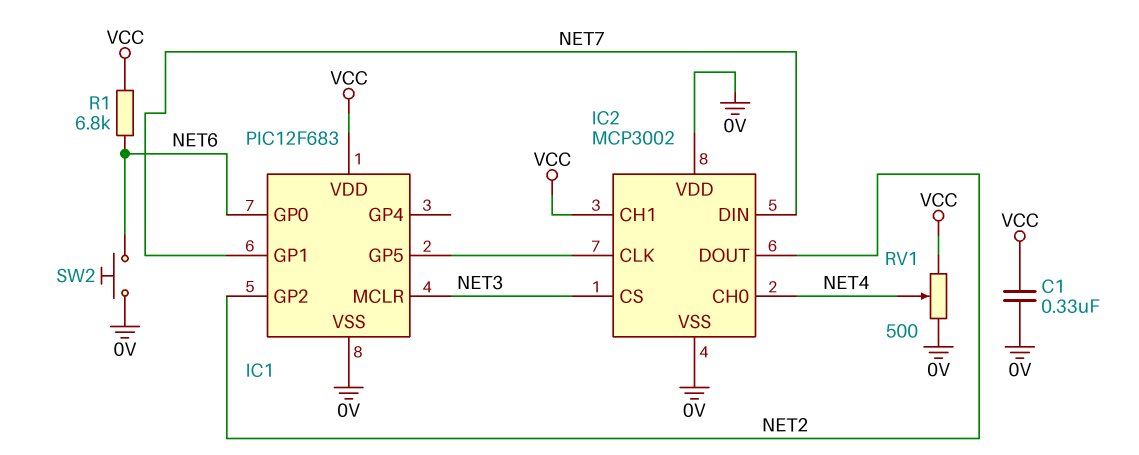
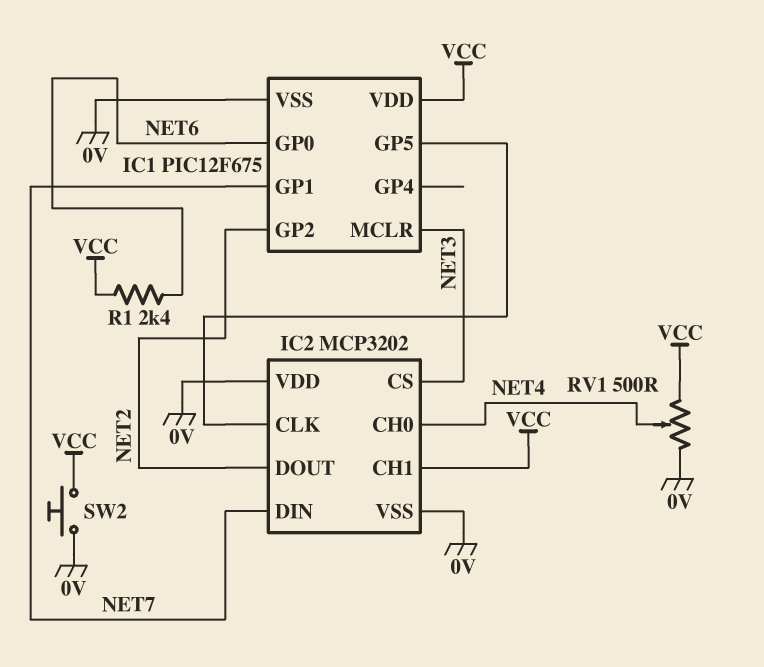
C1: 330nF (0V, VCC) -> none
IC1: PIC12F683 -> PIC12F675
IC2: MCP3002 -> MCP3202
R1: 6.8k (NET6, VCC) -> 2.4k (NET6, VCC)
SW2: button (0V, NET6) -> button (0V, VCC)

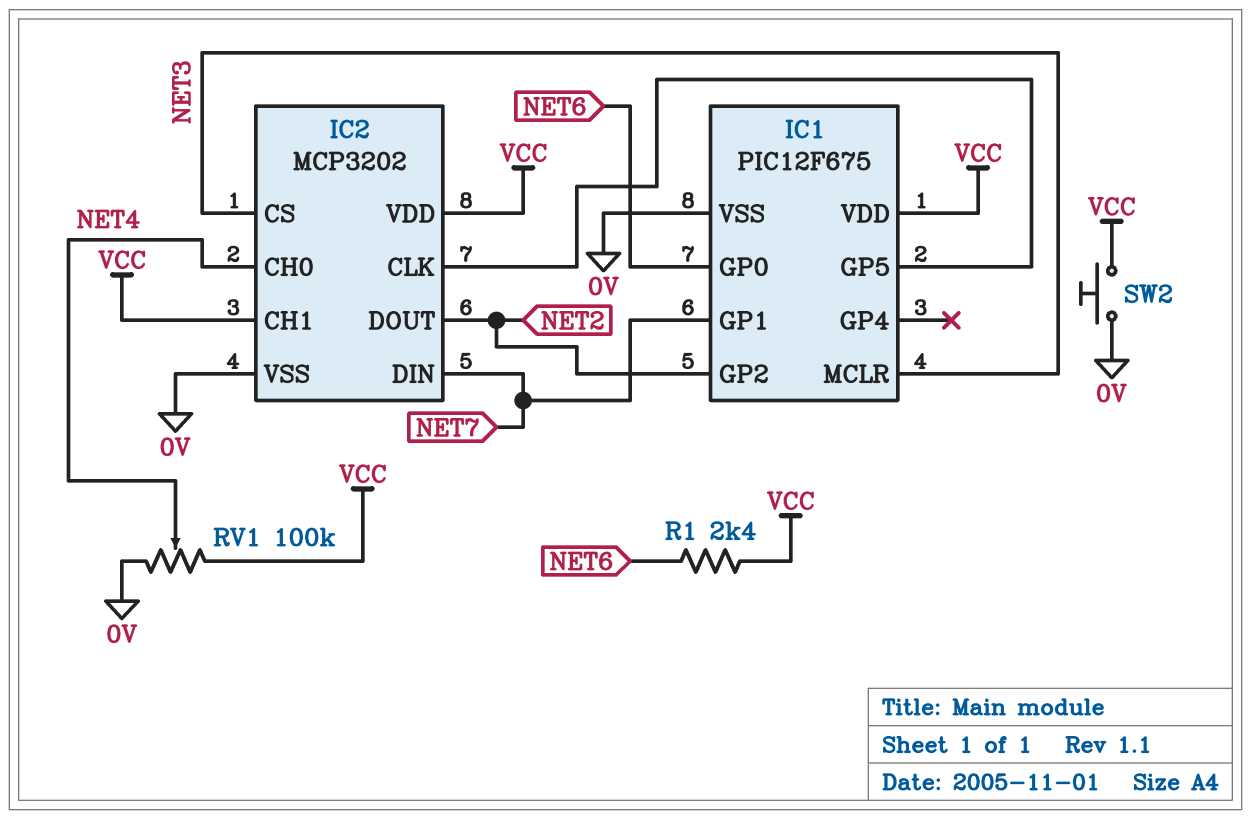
IC2 pin VDD: 0V -> VCC
RV1: 500 (0V, VCC, wiper NET4) -> 100k (0V, VCC, wiper NET4)

